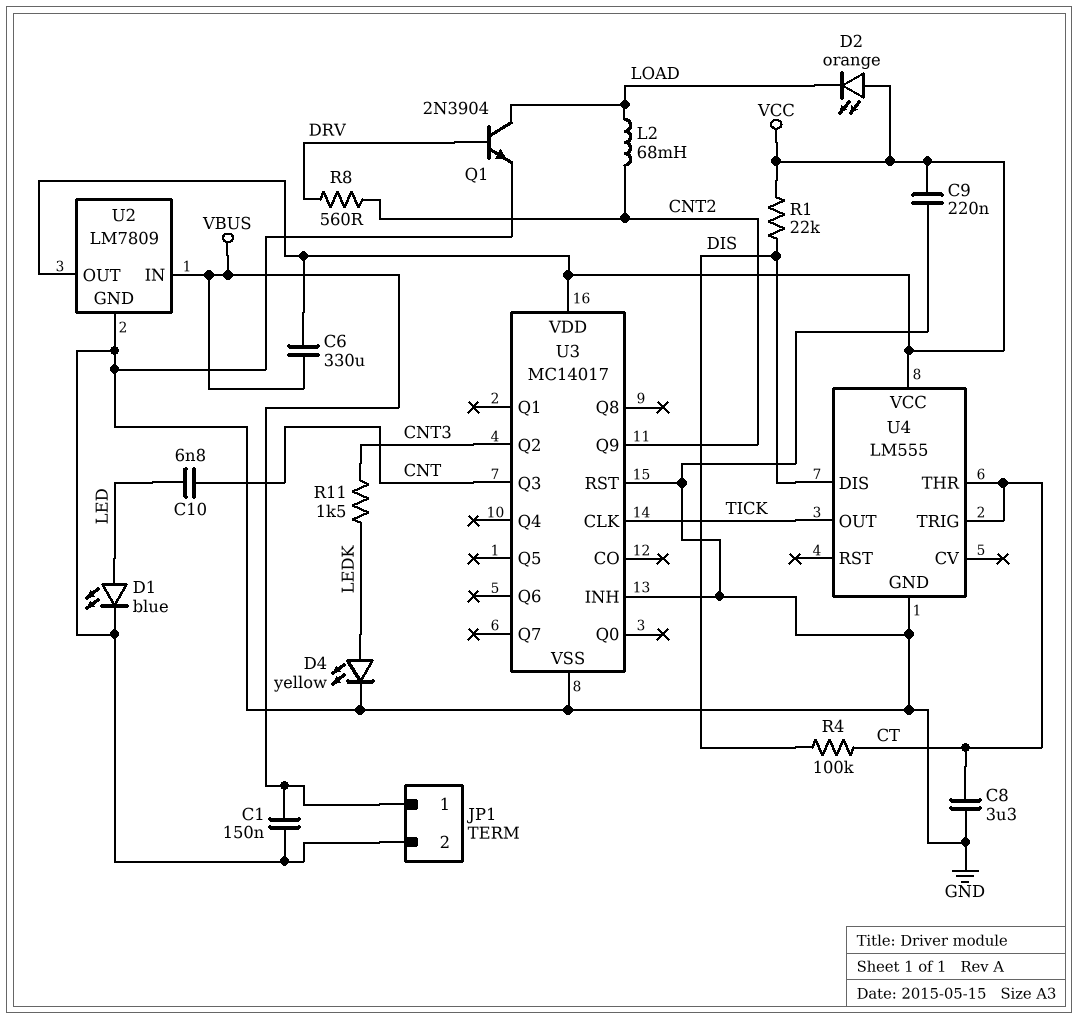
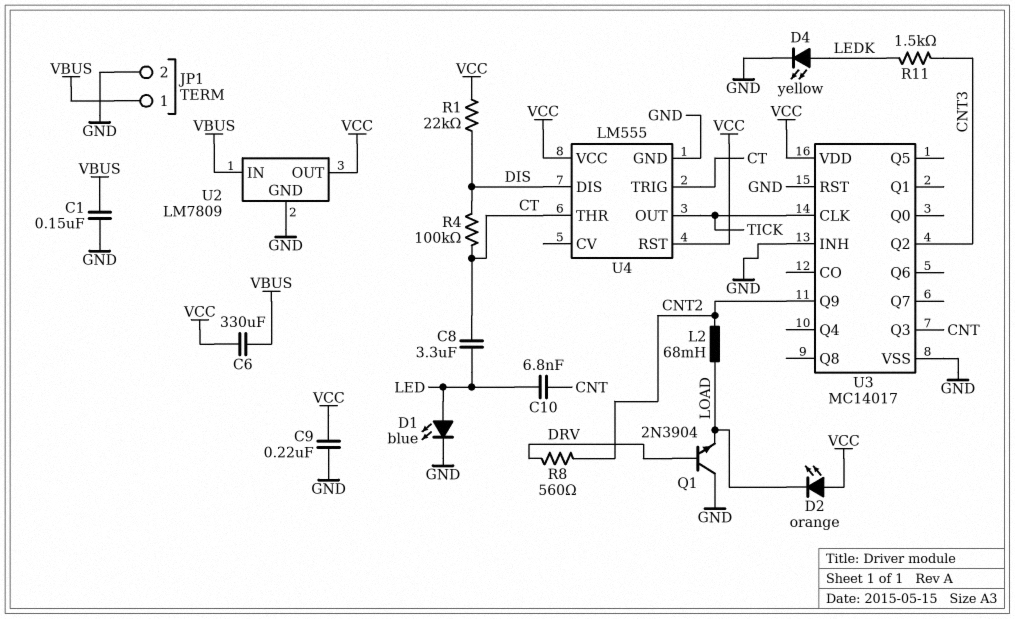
C8: 3.3uF (CT, GND) -> 3.3uF (CT, LED)
Q1: NPN 2N3904 (B DRV, C LOAD, E GND) -> NPN 2N3904 (B DRV, C GND, E LOAD)
U4 pin RST: none -> VCC

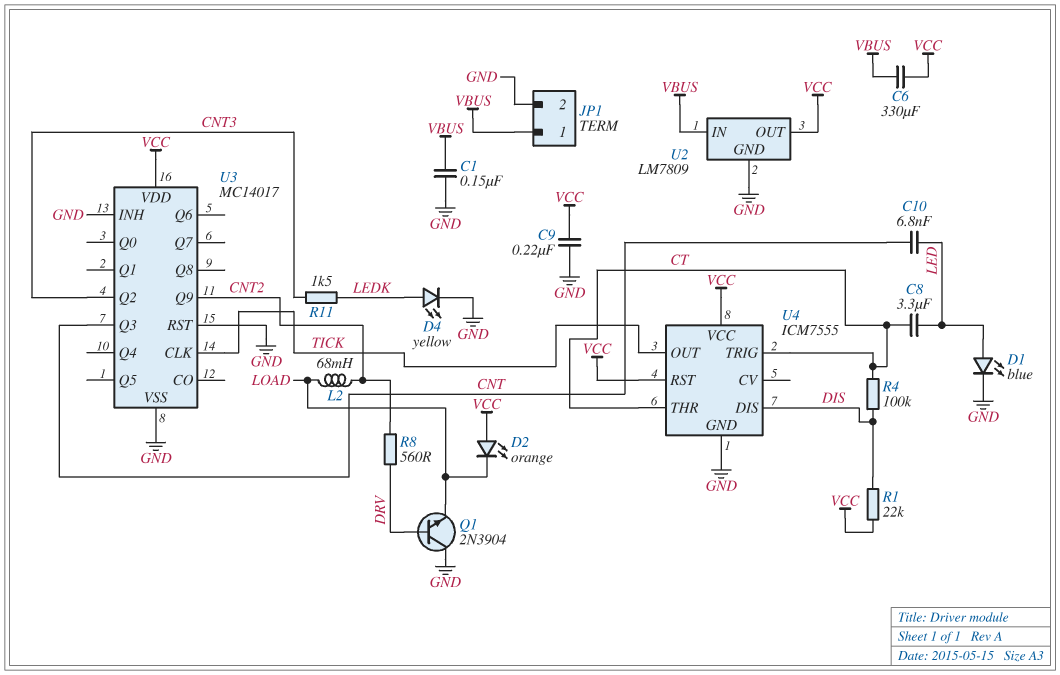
U4: LM555 -> ICM7555

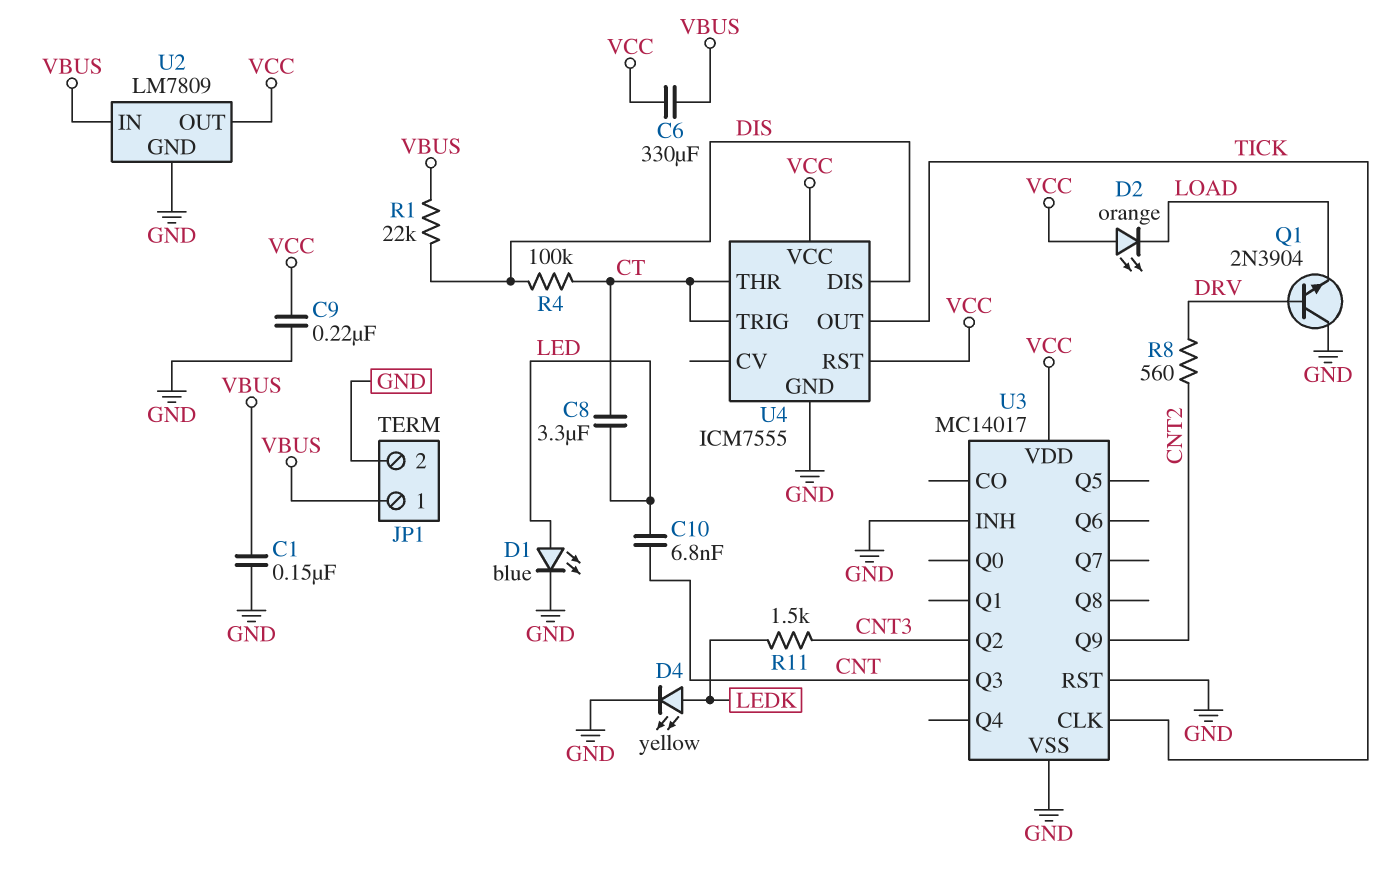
L2: 68mH (CNT2, LOAD) -> none
R1: 22k (DIS, VCC) -> 22k (DIS, VBUS)

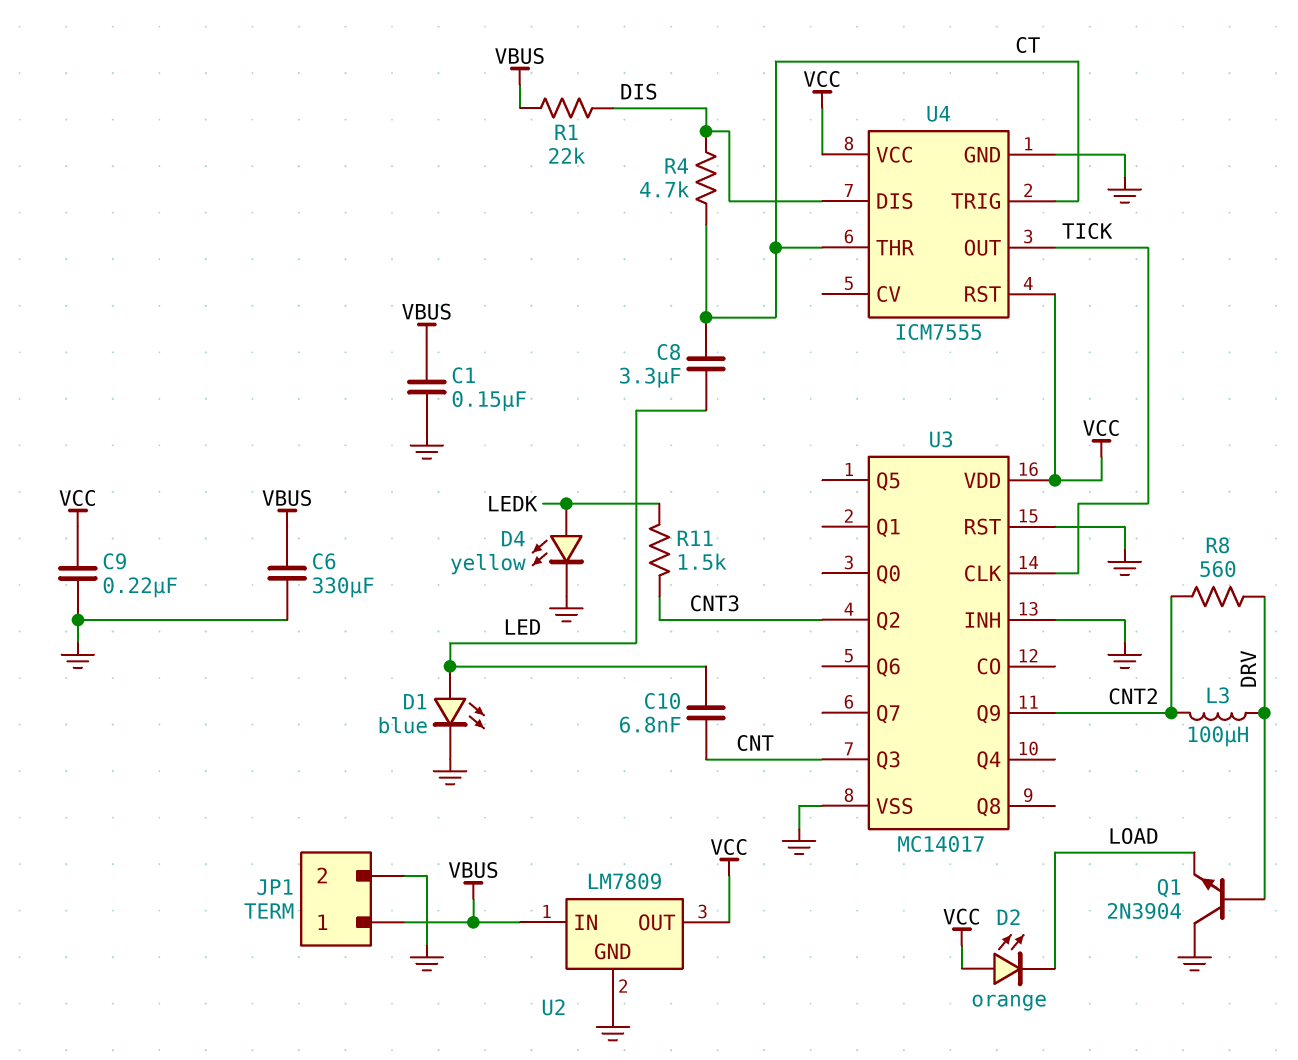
C6: 330uF (VBUS, VCC) -> 330uF (GND, VBUS)
L3: none -> 100uH (CNT2, DRV)
R4: 100k (CT, DIS) -> 4.7k (CT, DIS)

